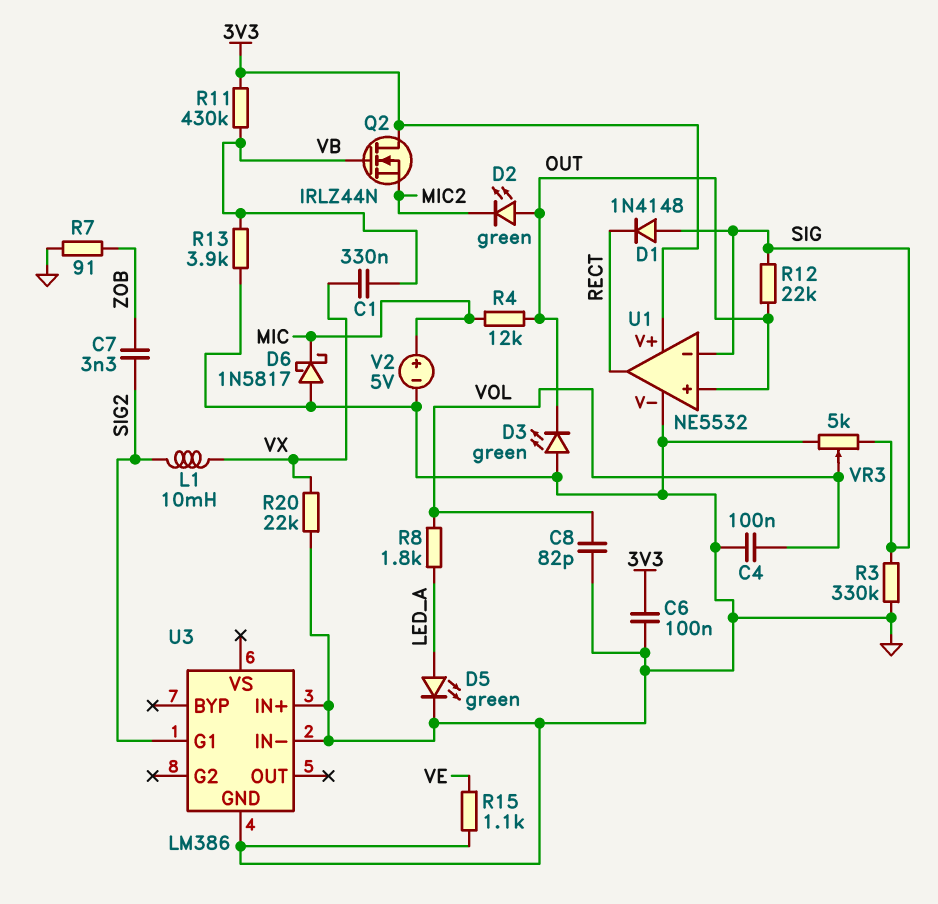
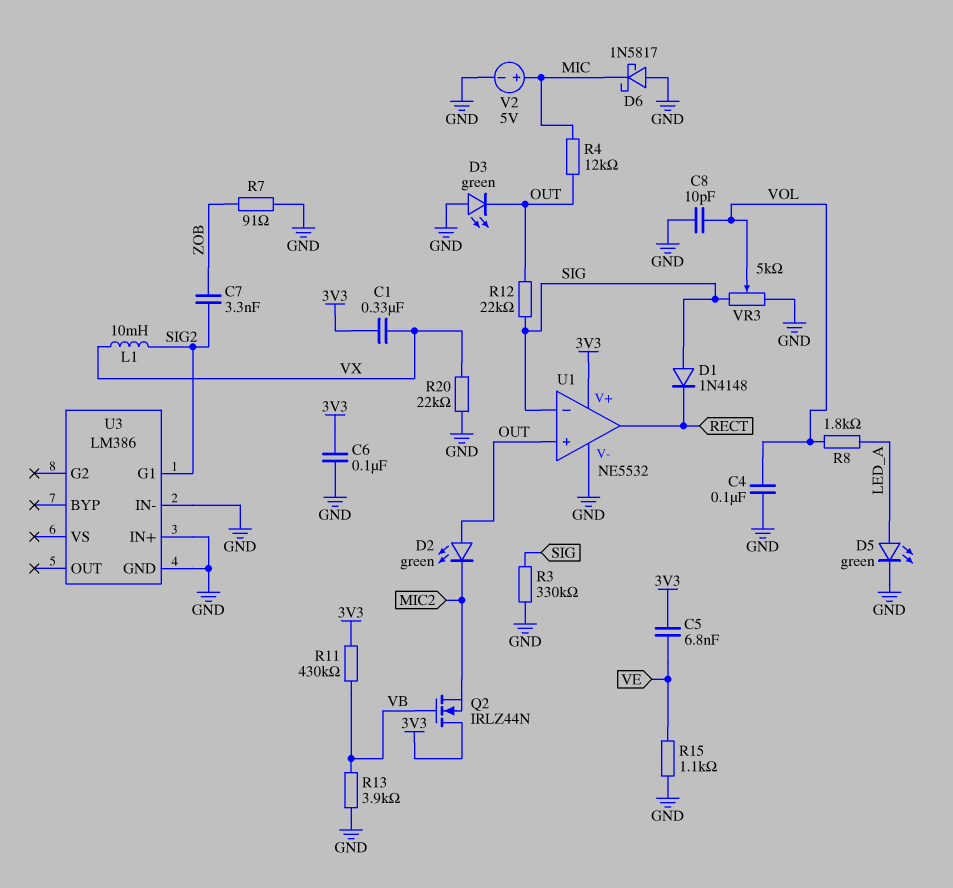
C1: 330nF (VB, VX) -> 330nF (3V3, VX)
C5: none -> 6.8nF (3V3, VE)
C8: 82pF (GND, VOL) -> 10pF (GND, VOL)

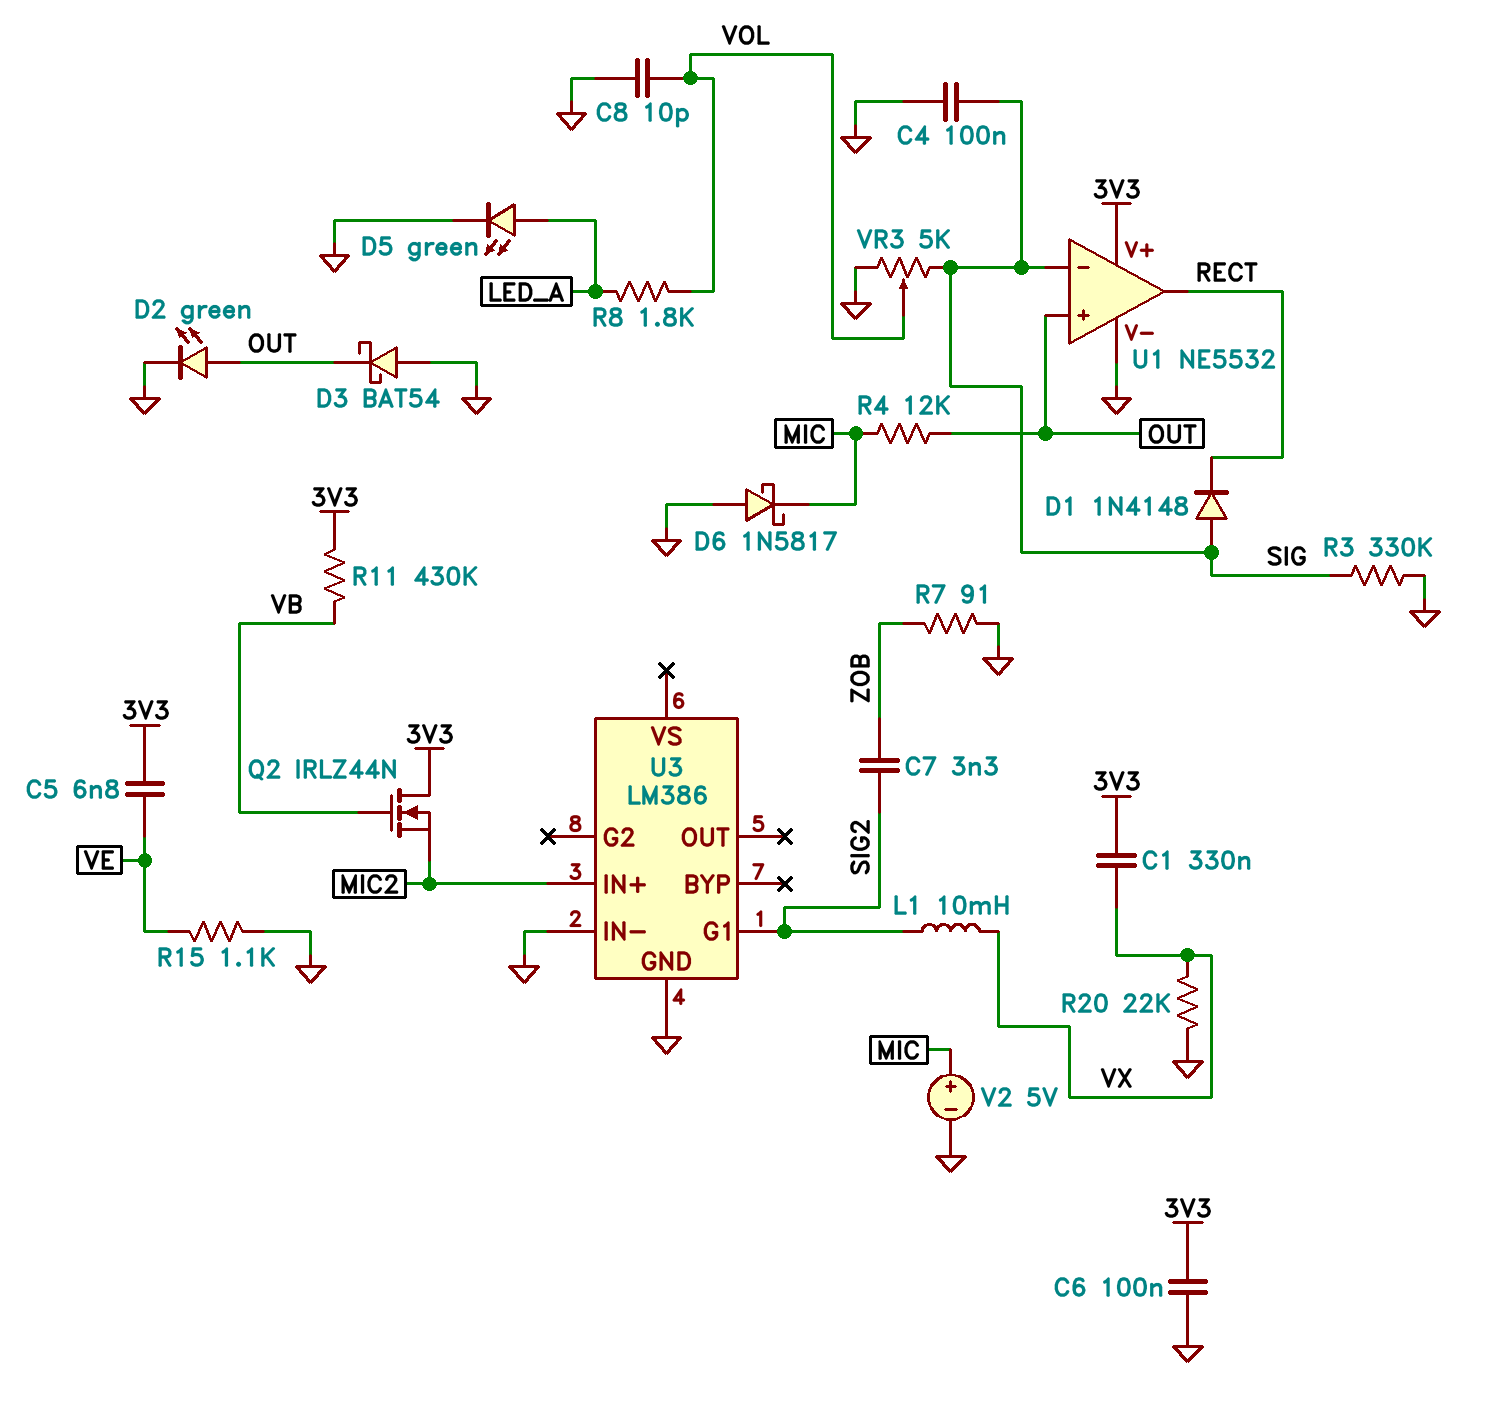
C4: 100nF (GND, VOL) -> 100nF (GND, SIG)
D2: LED green (A OUT, K MIC2) -> LED green (A OUT, K GND)
D3: LED green (A GND, K OUT) -> schottky BAT54 (A GND, K OUT)
R12: 22k (OUT, SIG) -> none
R13: 3.9k (GND, VB) -> none
U3 pin IN+: GND -> MIC2

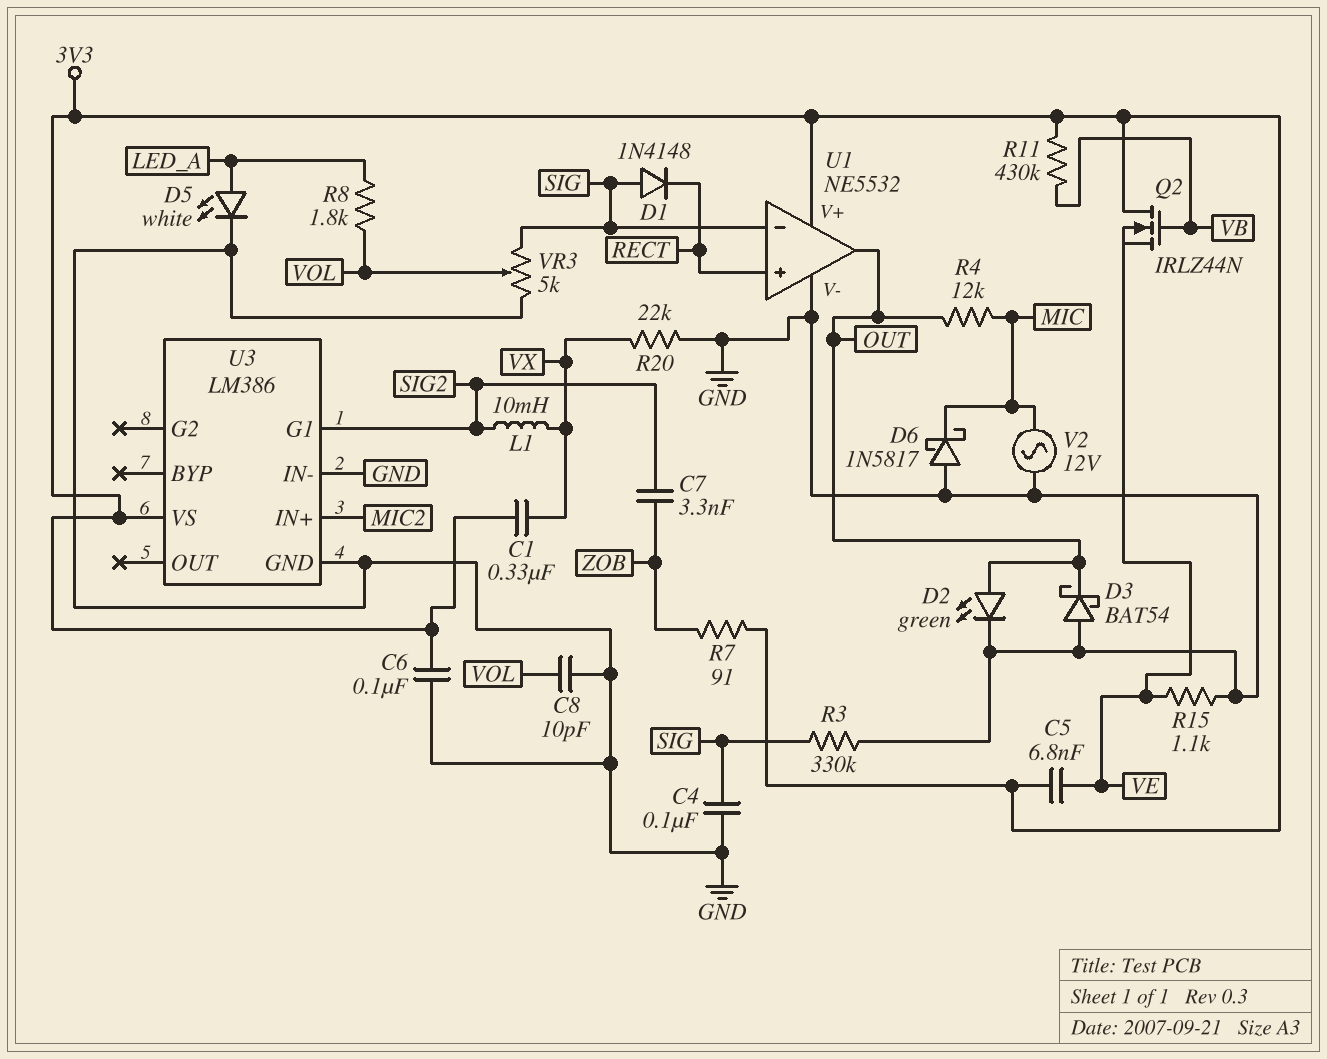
D5: LED green (A LED_A, K GND) -> LED white (A LED_A, K GND)
Q2: NMOS IRLZ44N (G VB, D 3V3, S MIC2) -> NMOS IRLZ44N (G VB, D 3V3, S VE)
R7: 91 (GND, ZOB) -> 91 (3V3, ZOB)
U1 pin in+: OUT -> RECT
U1 pin out: RECT -> OUT
U3 pin VS: none -> 3V3
V2: 5V (plus MIC, minus GND) -> AC 12V (GND, MIC)

